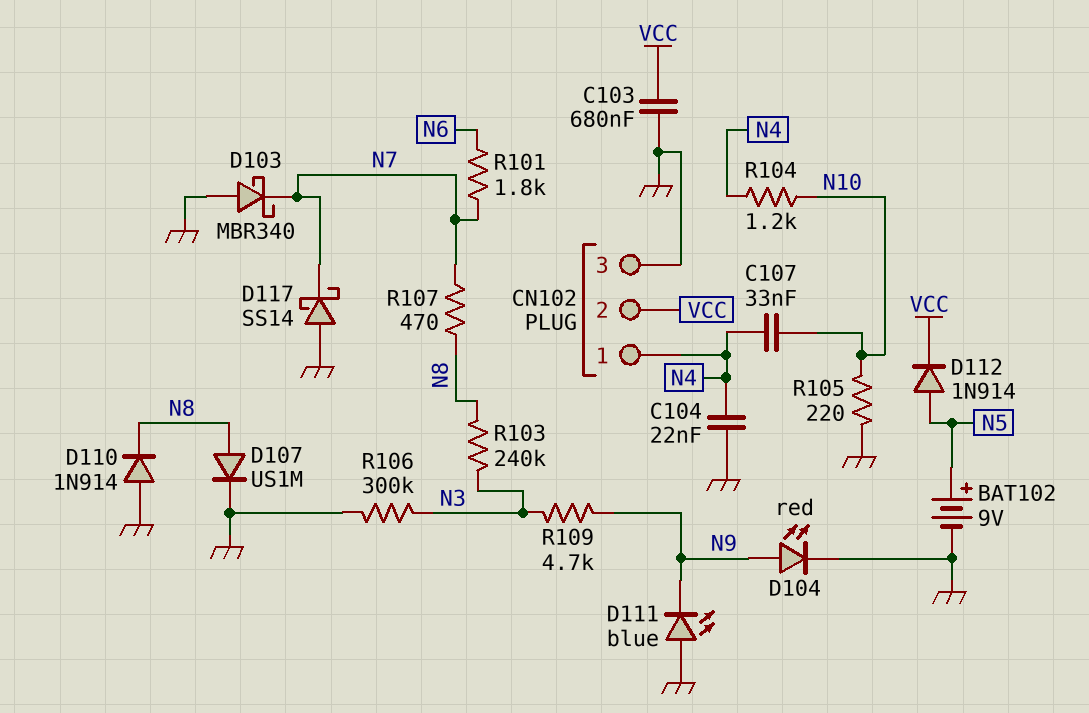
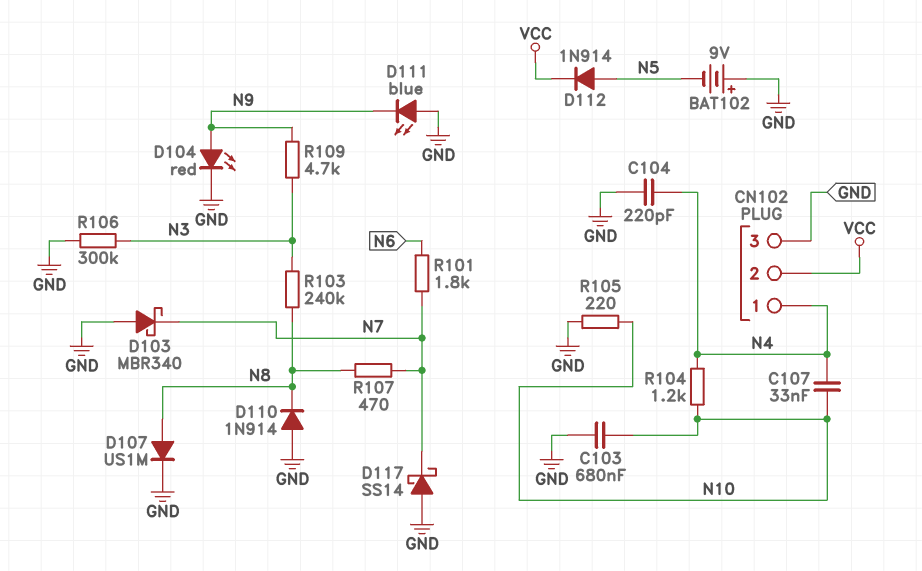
BAT102: 9V (plus N5, minus GND) -> 9V (plus GND, minus N5)
C103: 680nF (GND, VCC) -> 680nF (GND, N10)
C104: 22nF (GND, N4) -> 220pF (GND, N4)

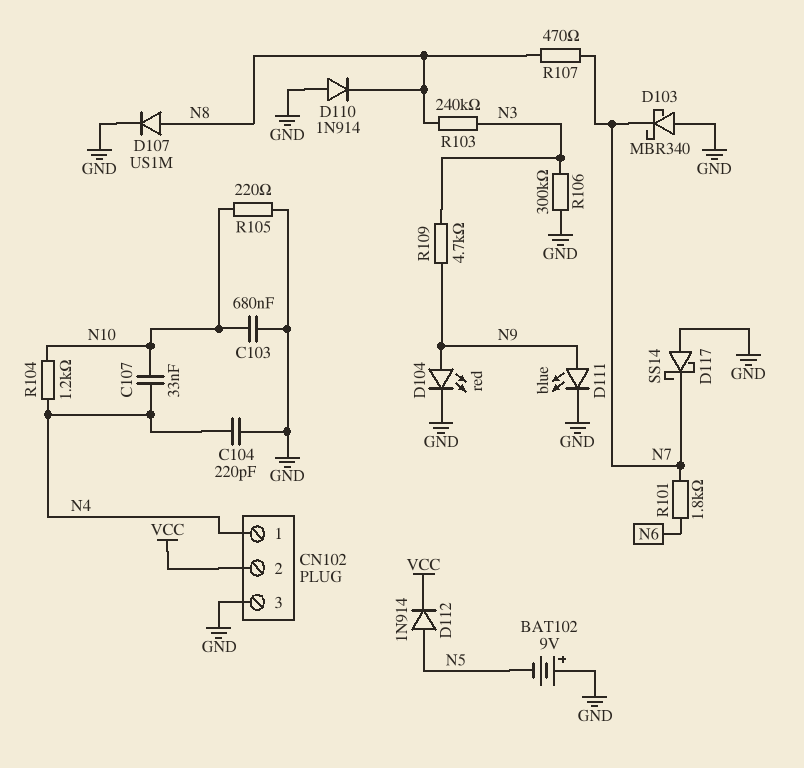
D111: LED blue (A GND, K N9) -> LED blue (A N9, K GND)

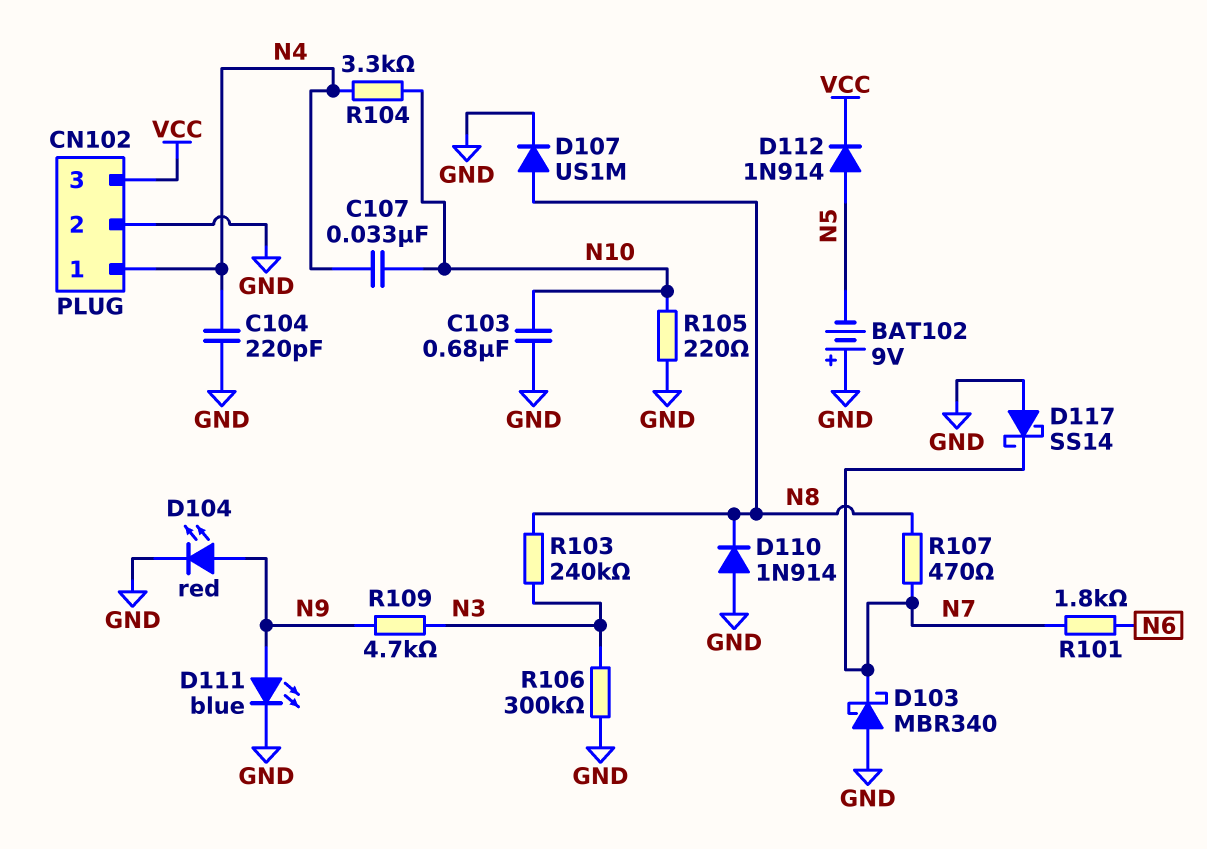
CN102 pin 2: VCC -> GND
CN102 pin 3: GND -> VCC
R104: 1.2k (N4, N10) -> 3.3k (N4, N10)

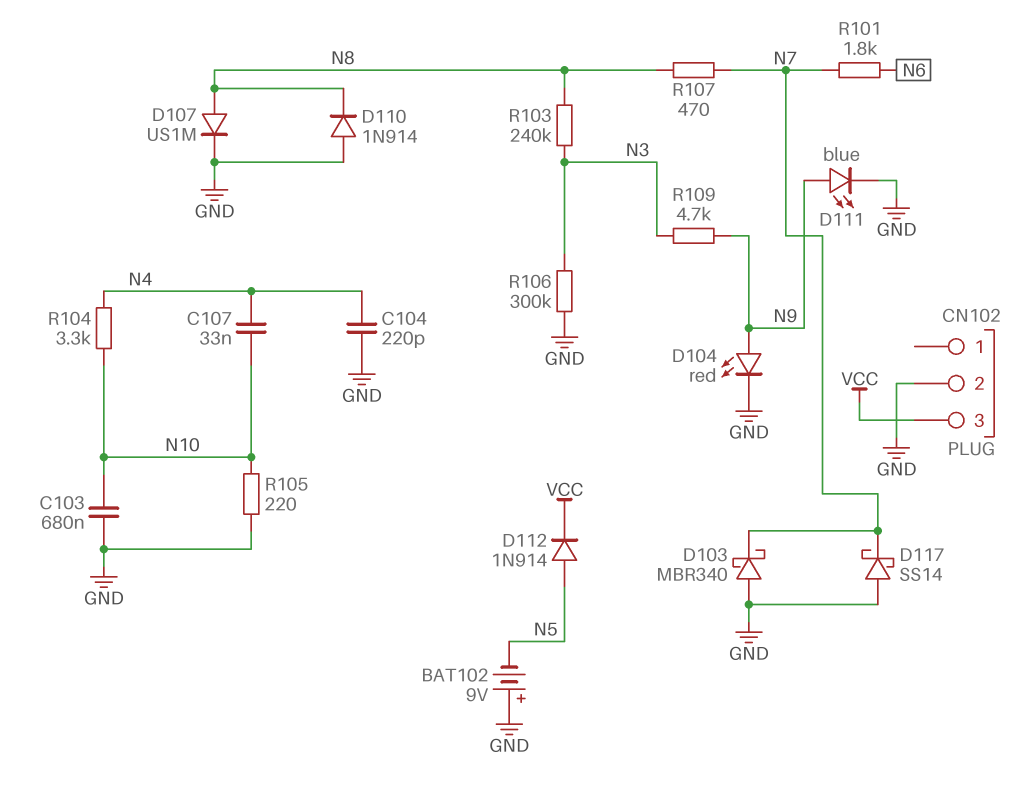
CN102 pin 1: N4 -> none

